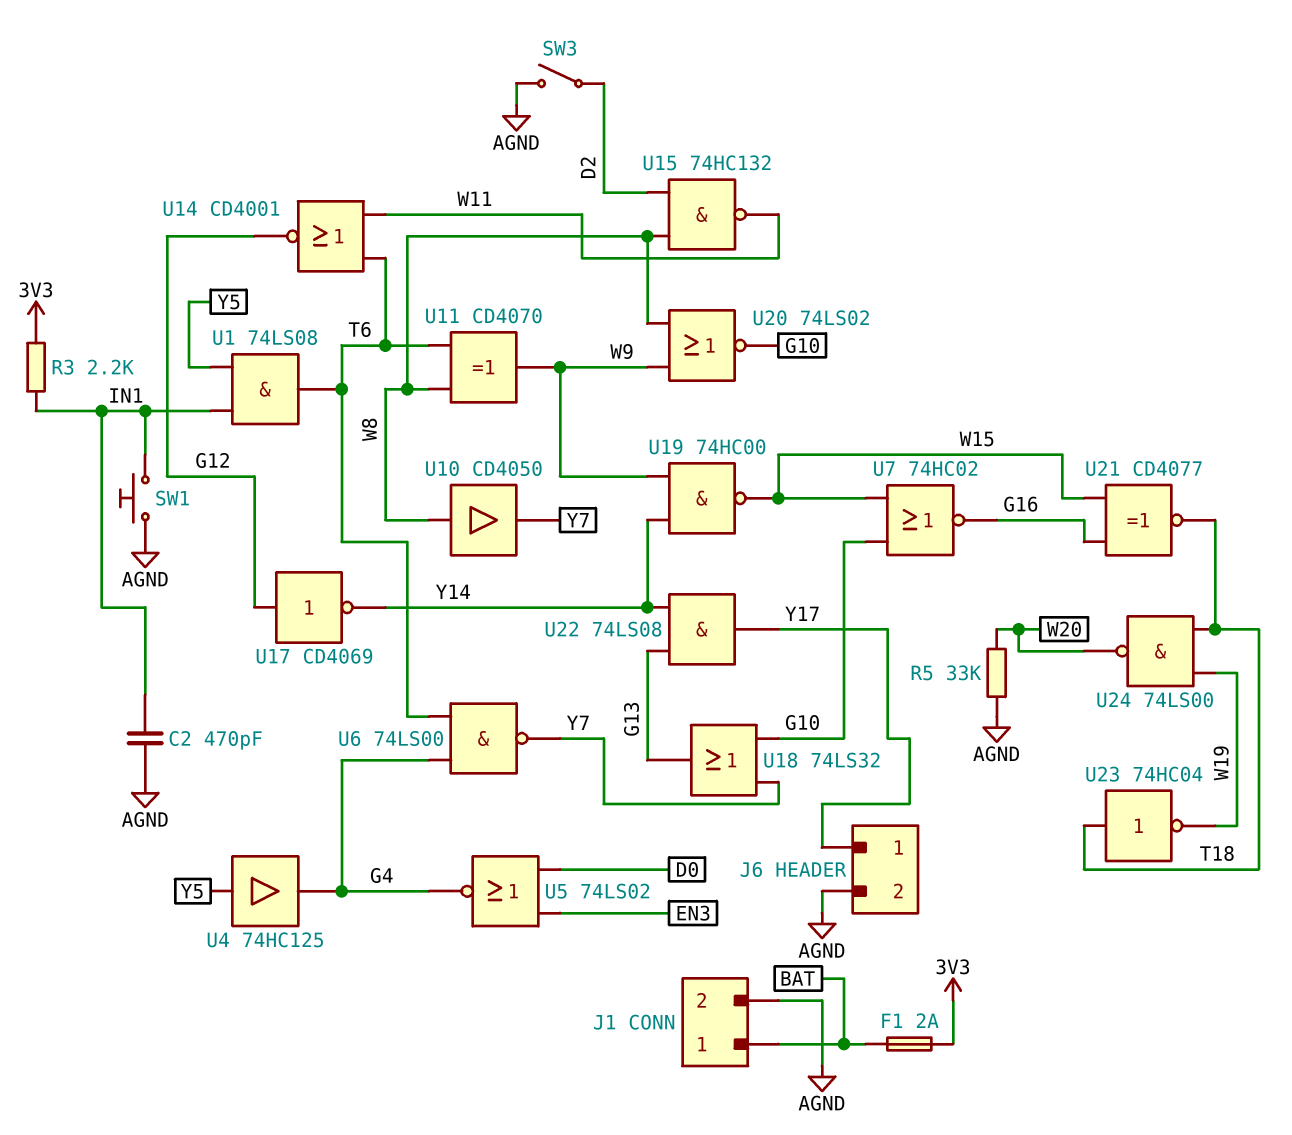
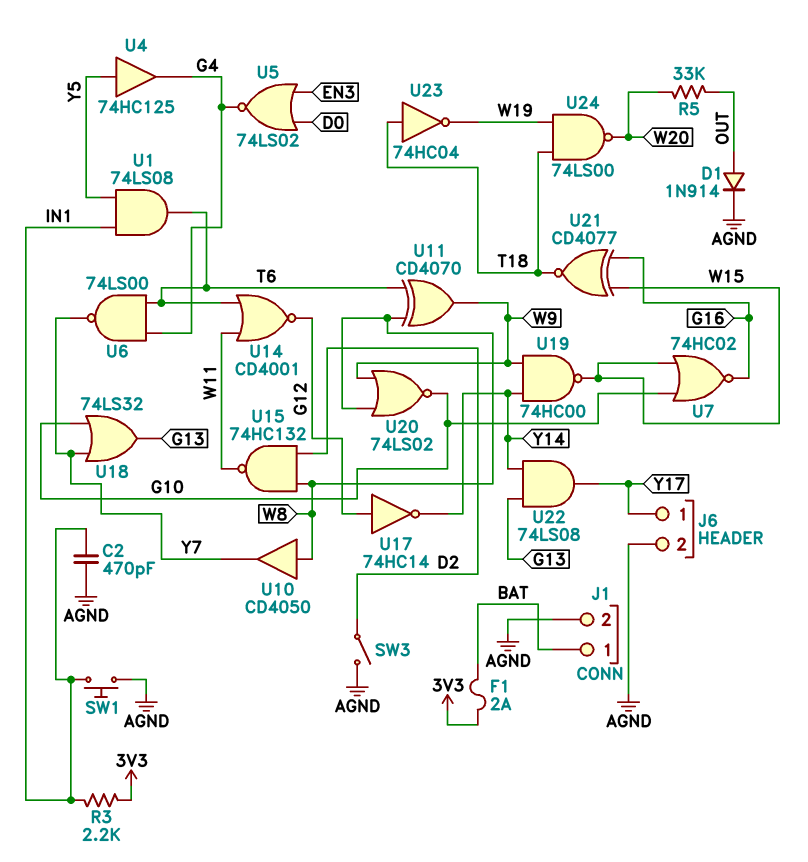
D1: none -> diode 1N914 (A OUT, K AGND)
R5: 33k (AGND, W20) -> 33k (OUT, W20)
U17: NOT CD4069 (in G12, out Y14) -> NOT 74HC14 (in G12, out Y14)

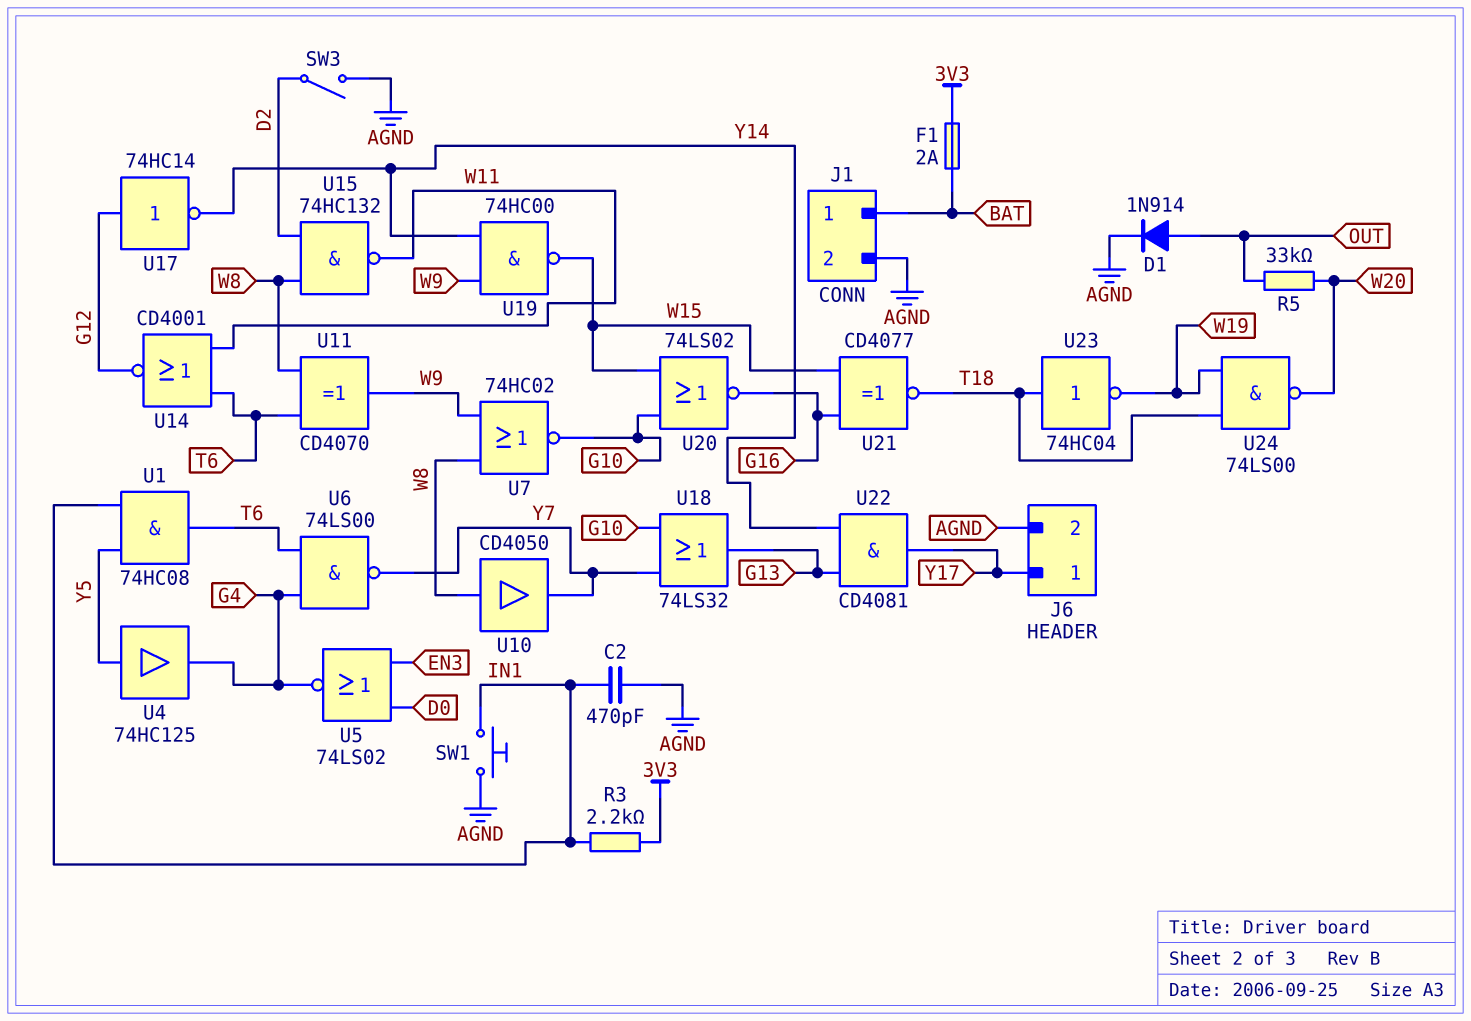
U1: AND 74LS08 (in IN1, in Y5, out T6) -> AND 74HC08 (in IN1, in Y5, out T6)
U7: NOR 74HC02 (in G10, in W15, out G16) -> NOR 74HC02 (in W8, in W9, out G10)
U20: NOR 74LS02 (in W8, in W9, out G10) -> NOR 74LS02 (in G10, in W15, out G16)
U22: AND 74LS08 (in G13, in Y14, out Y17) -> AND CD4081 (in G13, in Y14, out Y17)

